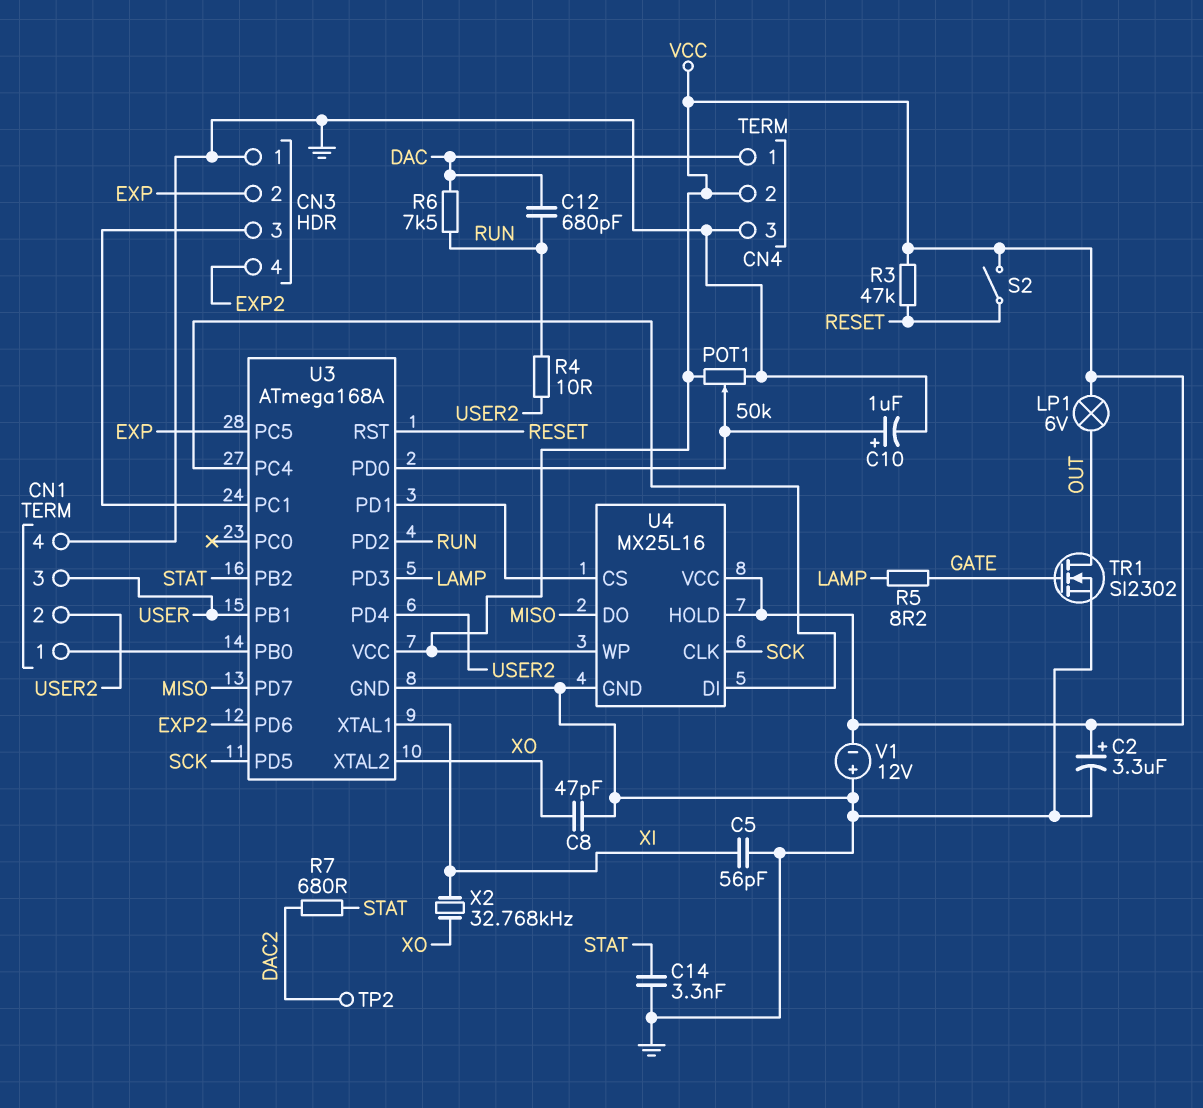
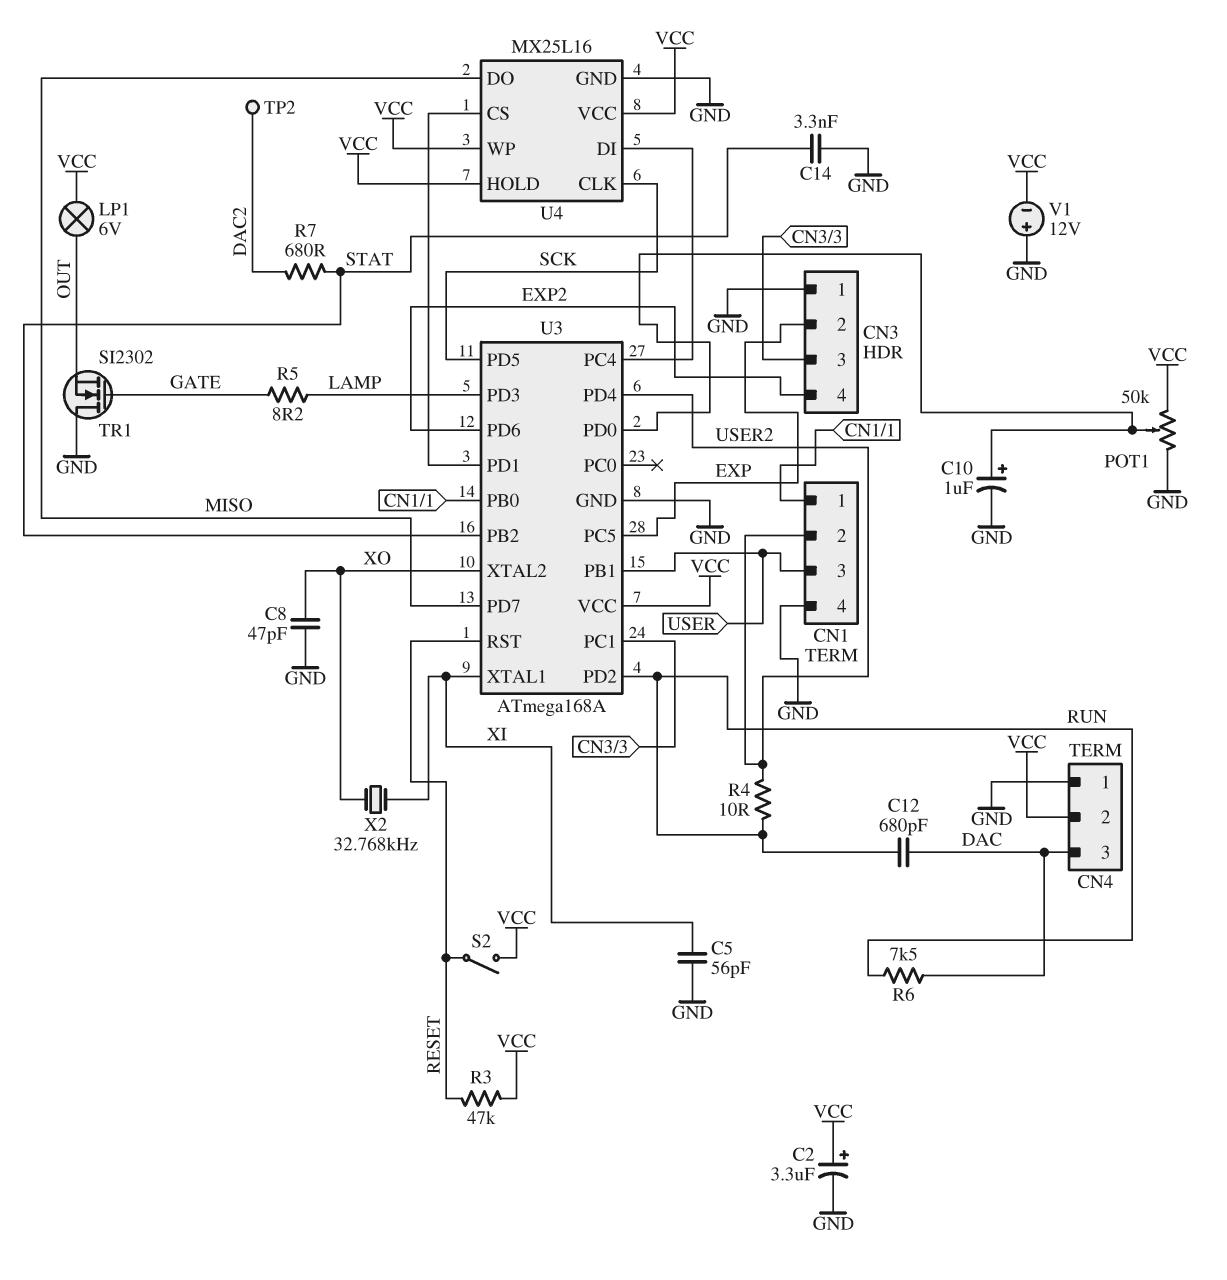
CN4 pin 1: DAC -> GND
CN4 pin 3: GND -> DAC
TR1: NMOS SI2302 (G GATE, D OUT, S GND) -> NMOS SI2302 (G GATE, D GND, S OUT)

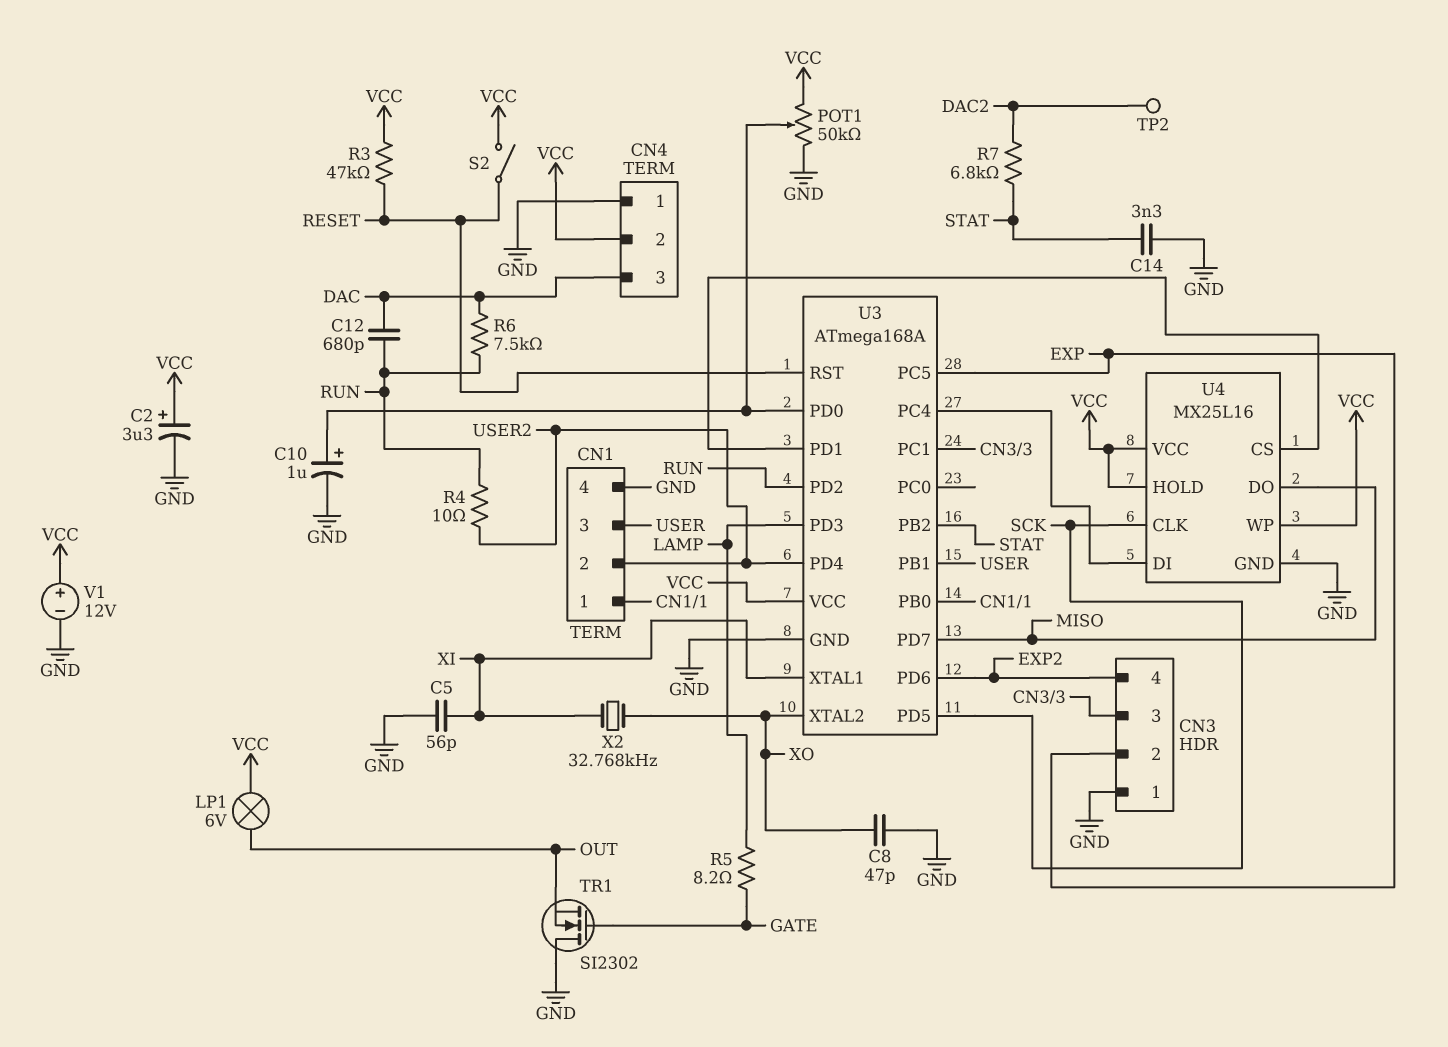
R7: 680 (DAC2, STAT) -> 6.8k (DAC2, STAT)
V1: 12V (plus GND, minus VCC) -> 12V (plus VCC, minus GND)

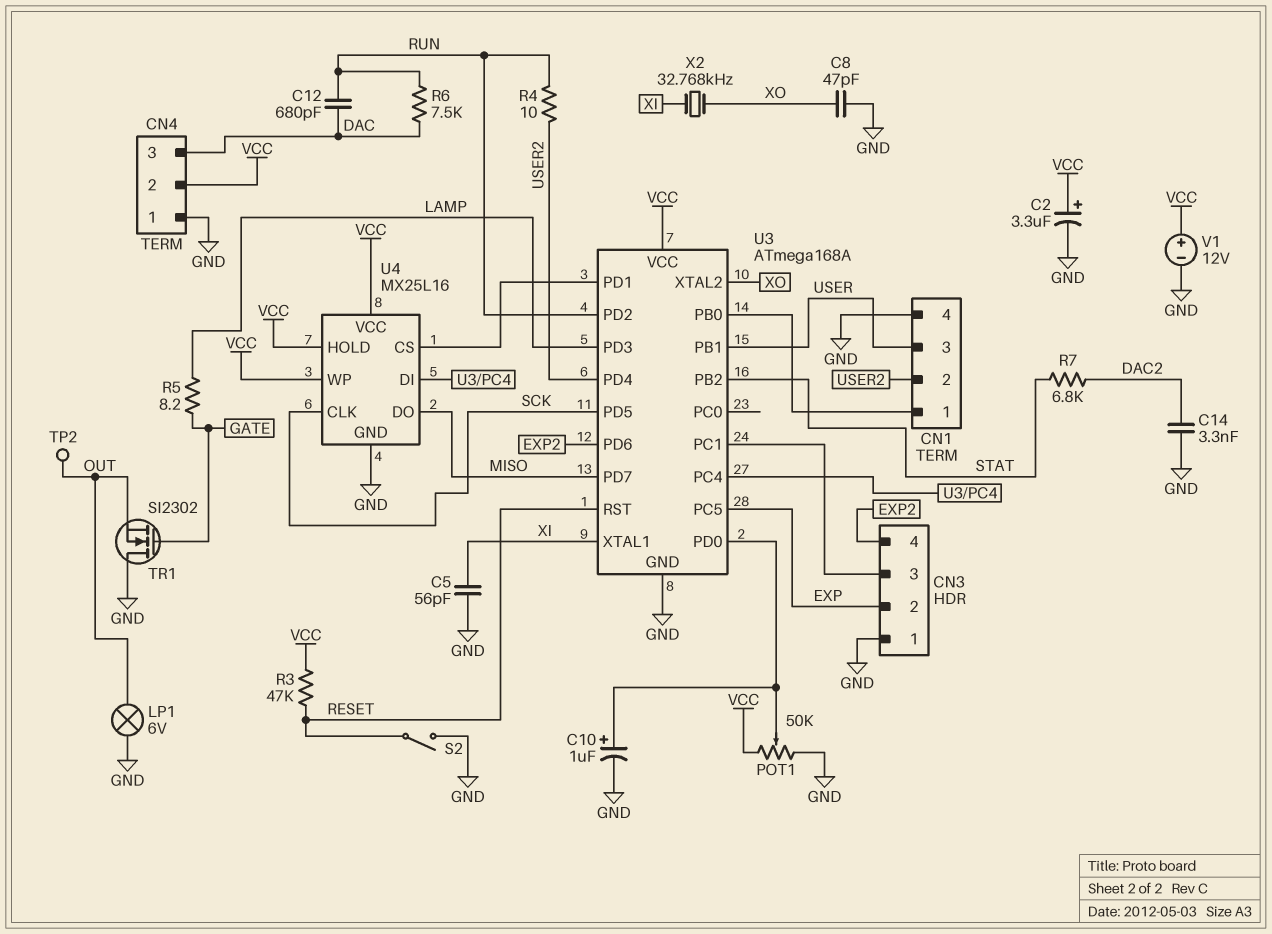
C14: 3.3nF (GND, STAT) -> 3.3nF (DAC2, GND)
LP1: lamp 6V (OUT, VCC) -> lamp 6V (GND, OUT)
S2: switch (RESET, VCC) -> switch (GND, RESET)
TP2: test point (DAC2) -> test point (OUT)

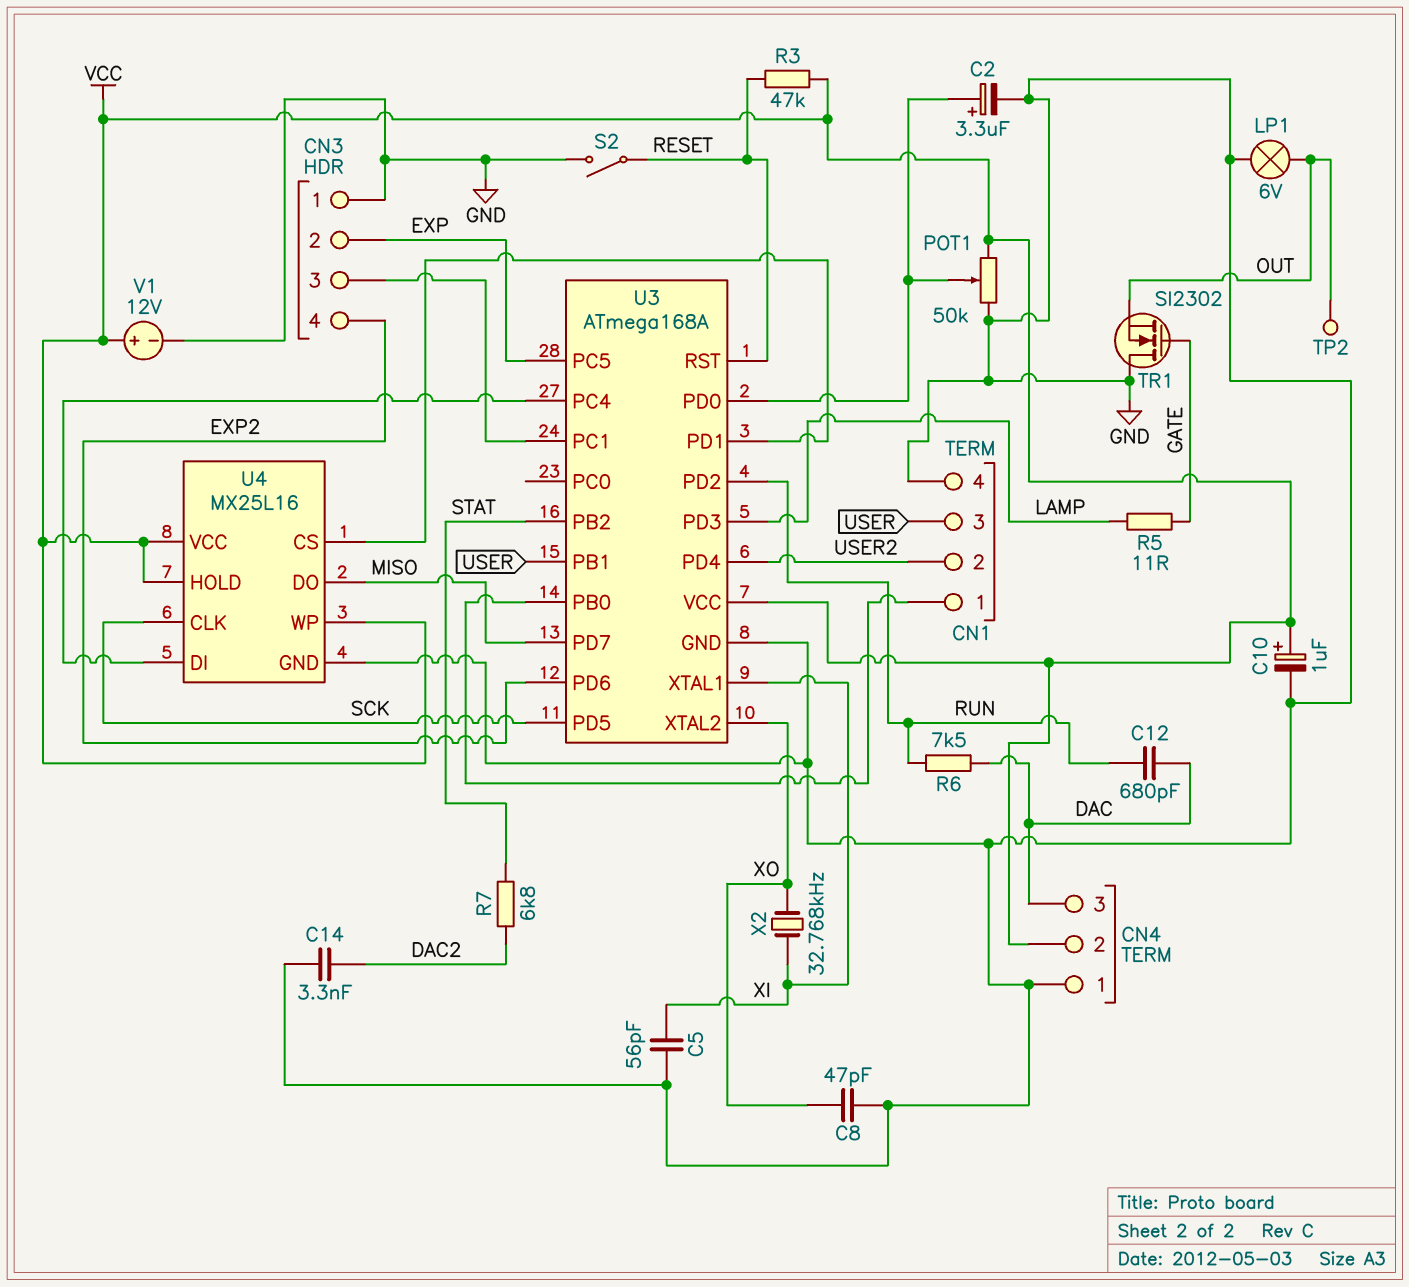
C2: 3.3uF (plus VCC, minus GND) -> 3.3uF (plus U3/PD0, minus GND)
C10: 1uF (plus U3/PD0, minus GND) -> 1uF (plus VCC, minus GND)
R4: 10 (RUN, USER2) -> none
R5: 8.2 (GATE, LAMP) -> 11 (GATE, LAMP)

